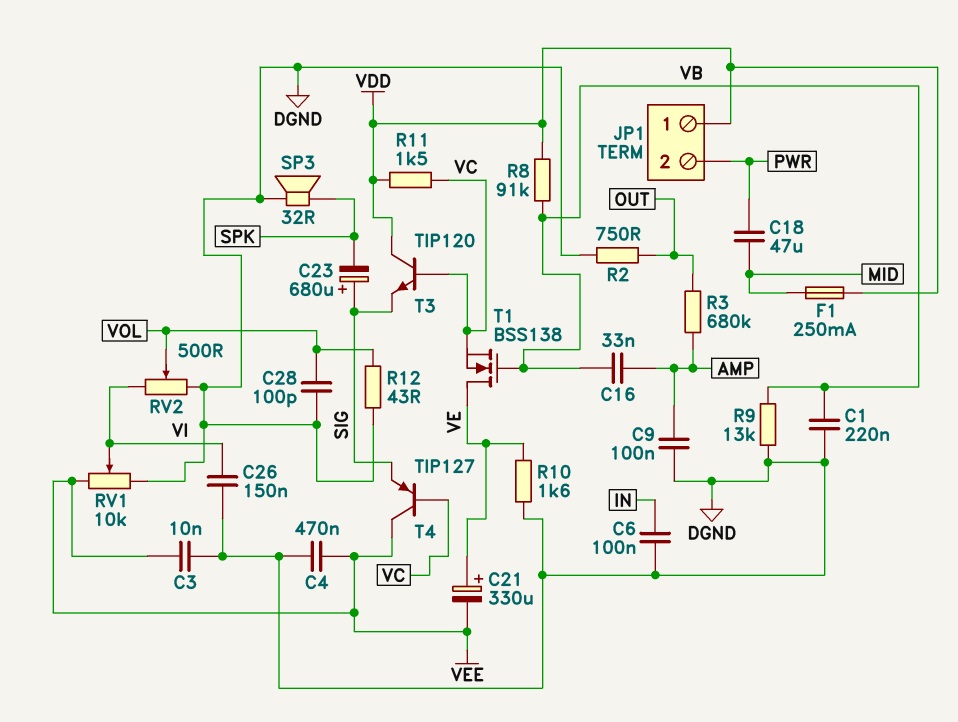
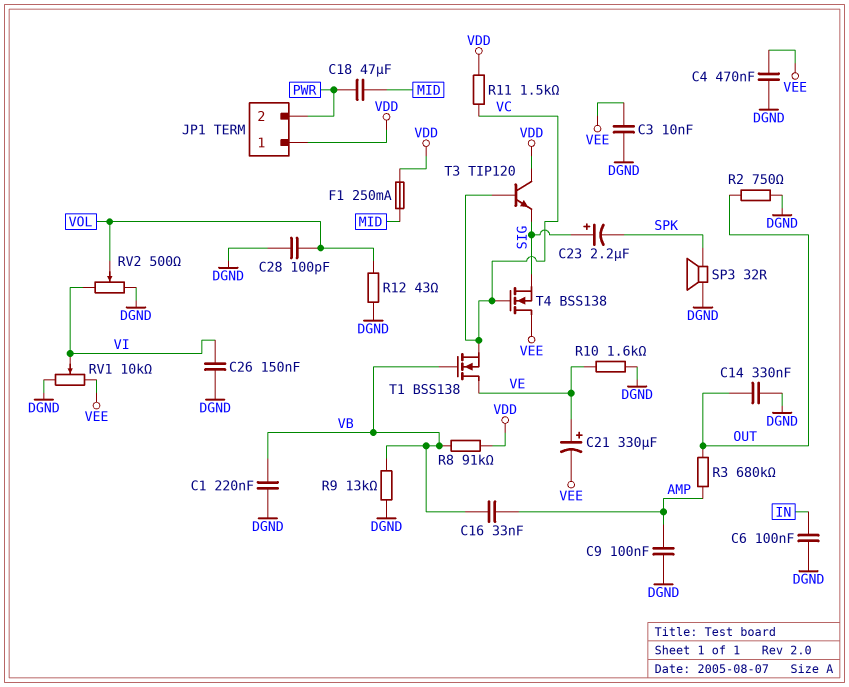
C14: none -> 330nF (DGND, OUT)
C23: 680uF (plus SIG, minus SPK) -> 2.2uF (plus SIG, minus SPK)
T4: PNP TIP127 (B VC, C VEE, E SIG) -> NMOS BSS138 (G VC, D VEE, S SIG)

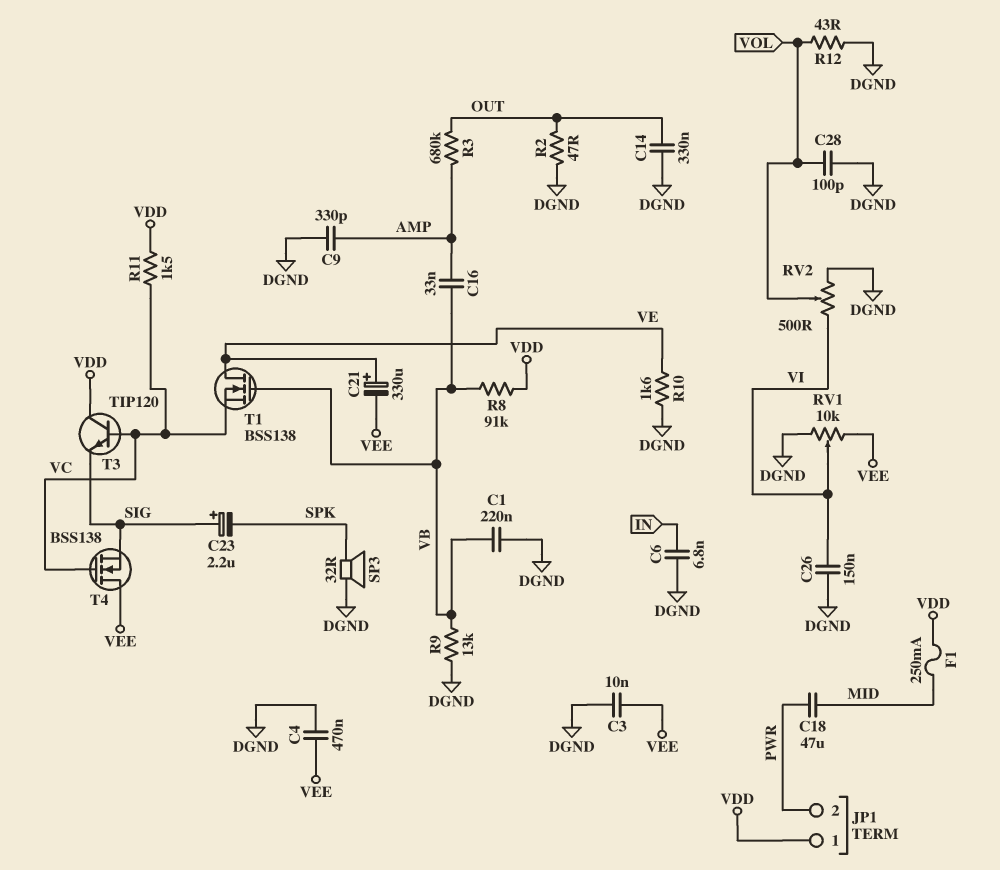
C6: 100nF (DGND, IN) -> 6.8nF (DGND, IN)
C9: 100nF (AMP, DGND) -> 330pF (AMP, DGND)
R2: 750 (DGND, OUT) -> 47 (DGND, OUT)

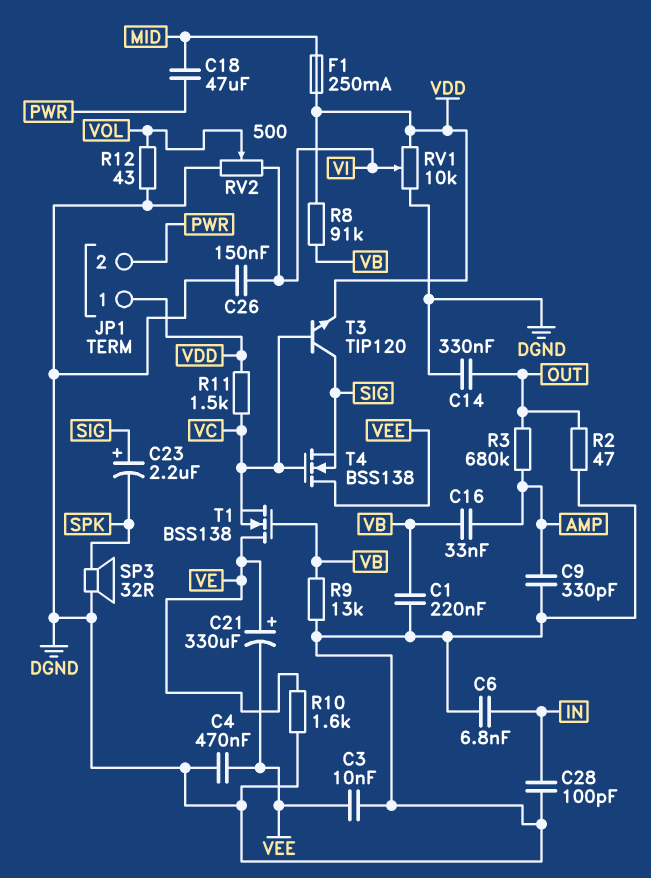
C28: 100pF (DGND, VOL) -> 100pF (DGND, IN)
RV1: 10k (DGND, VEE, wiper VI) -> 10k (DGND, VDD, wiper VI)
T3: NPN TIP120 (B VC, C VDD, E SIG) -> NPN TIP120 (B VC, C SIG, E VDD)

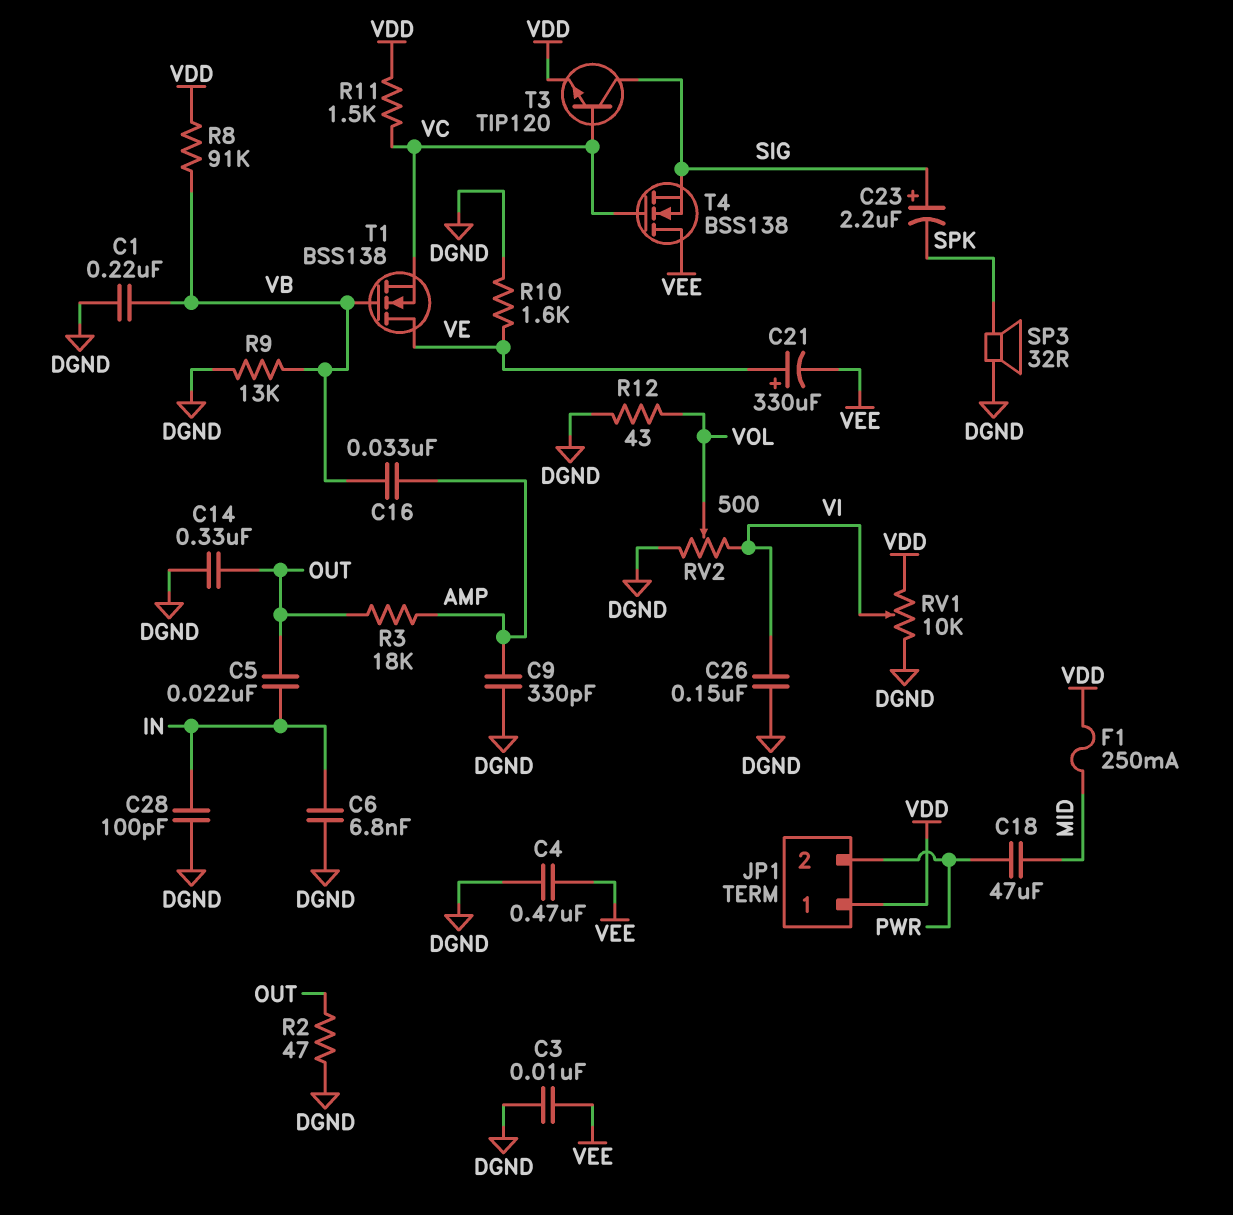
C5: none -> 22nF (IN, OUT)
R3: 680k (AMP, OUT) -> 18k (AMP, OUT)

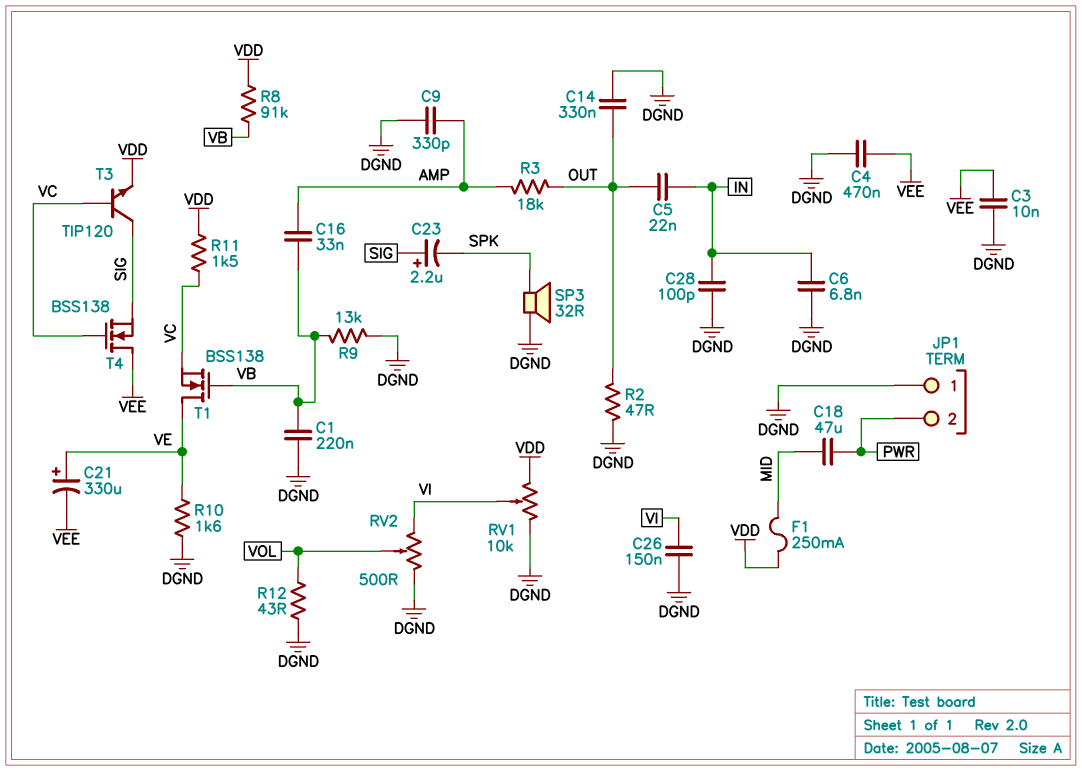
JP1 pin 1: VDD -> DGND

